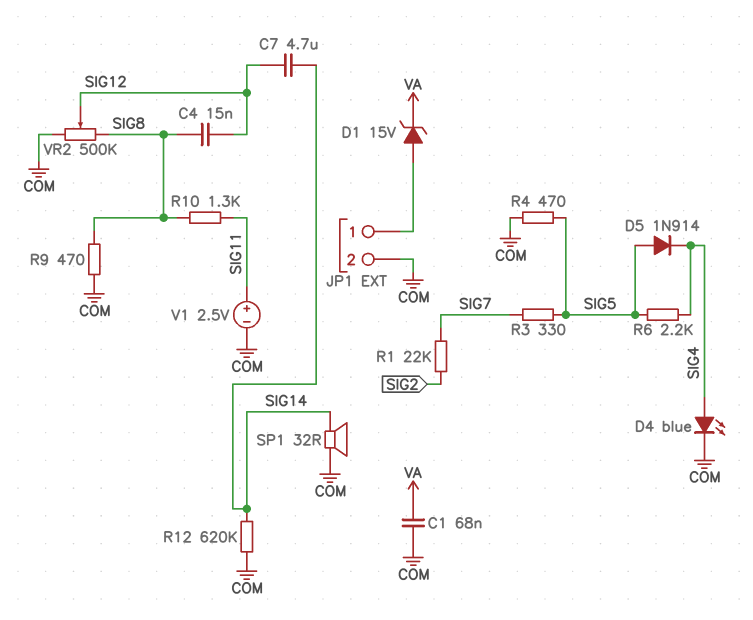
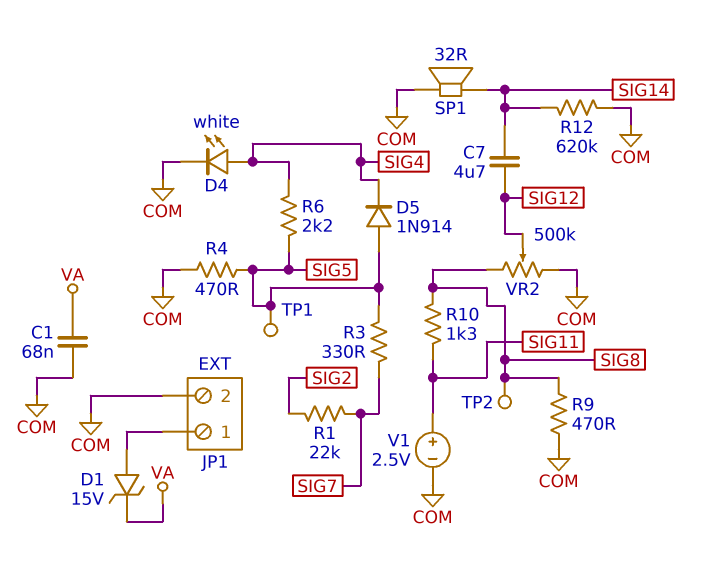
C4: 15nF (SIG8, SIG12) -> none
D4: LED blue (A SIG4, K COM) -> LED white (A SIG4, K COM)
TP1: none -> test point (SIG5)
TP2: none -> test point (SIG8)

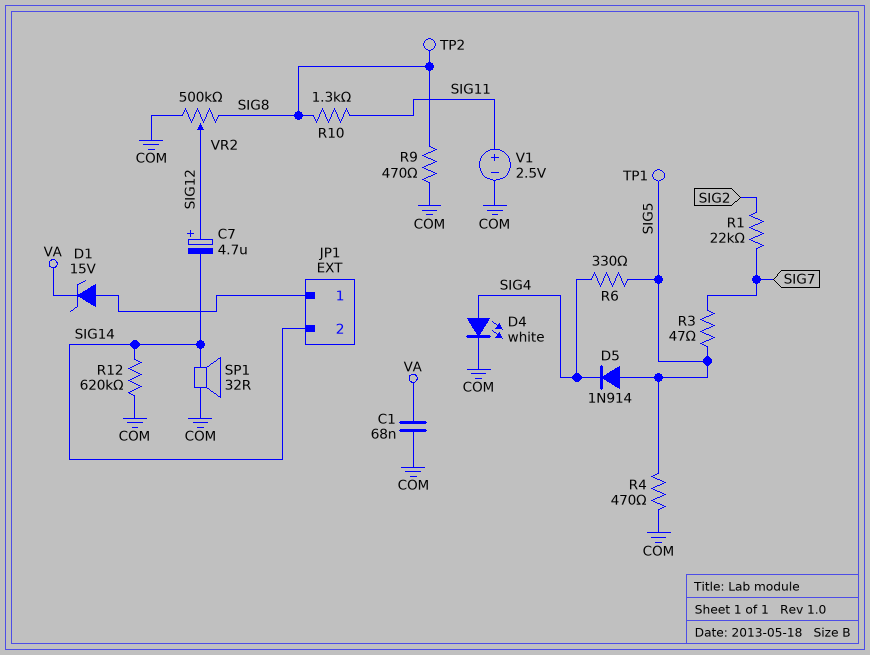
C7: 4.7uF (SIG12, SIG14) -> 4.7uF (plus SIG12, minus SIG14)
JP1 pin 2: COM -> SIG14
R3: 330 (SIG5, SIG7) -> 47 (SIG5, SIG7)
R6: 2.2k (SIG4, SIG5) -> 330 (SIG4, SIG5)

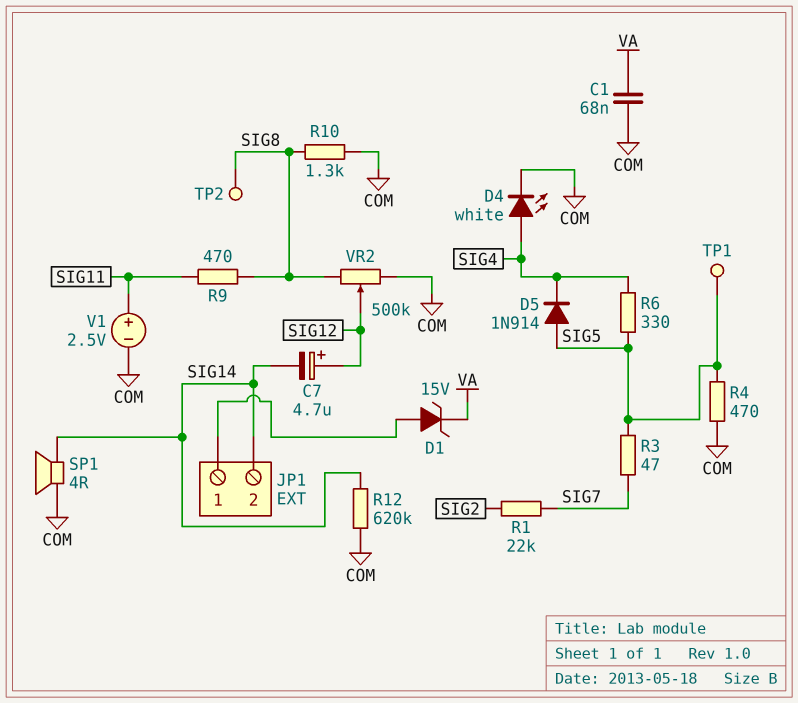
R9: 470 (COM, SIG8) -> 470 (SIG8, SIG11)
R10: 1.3k (SIG8, SIG11) -> 1.3k (COM, SIG8)
SP1: speaker 32R (COM, SIG14) -> speaker 4R (COM, SIG14)

